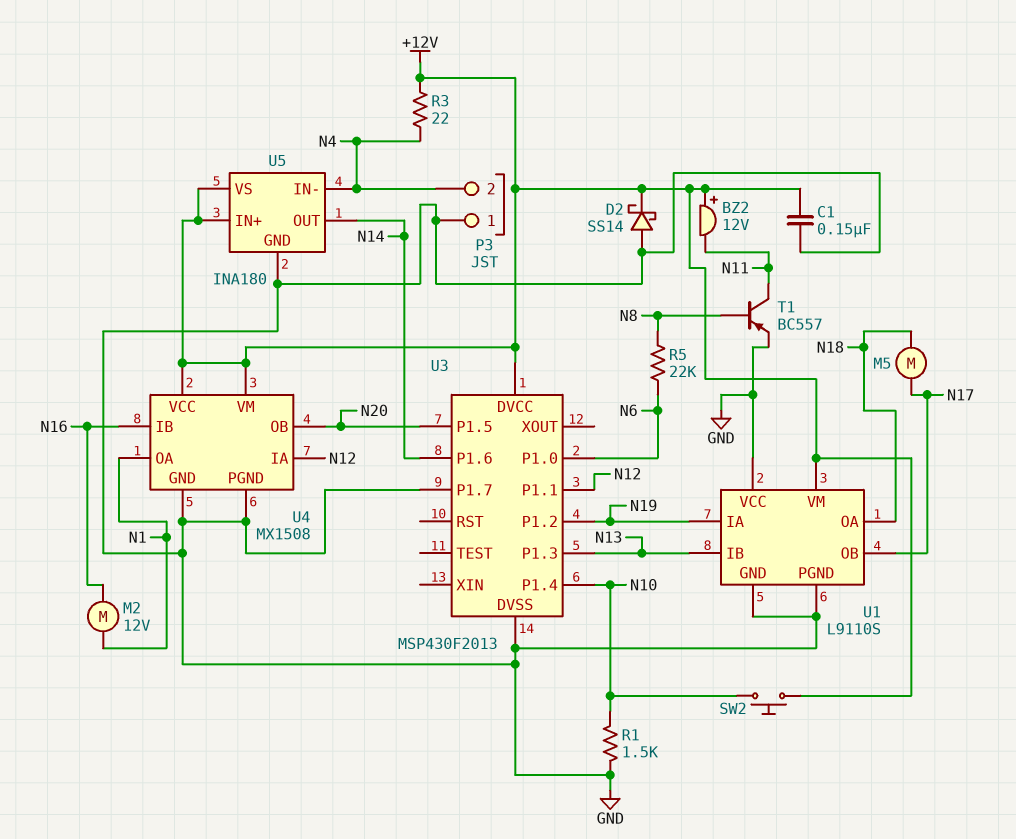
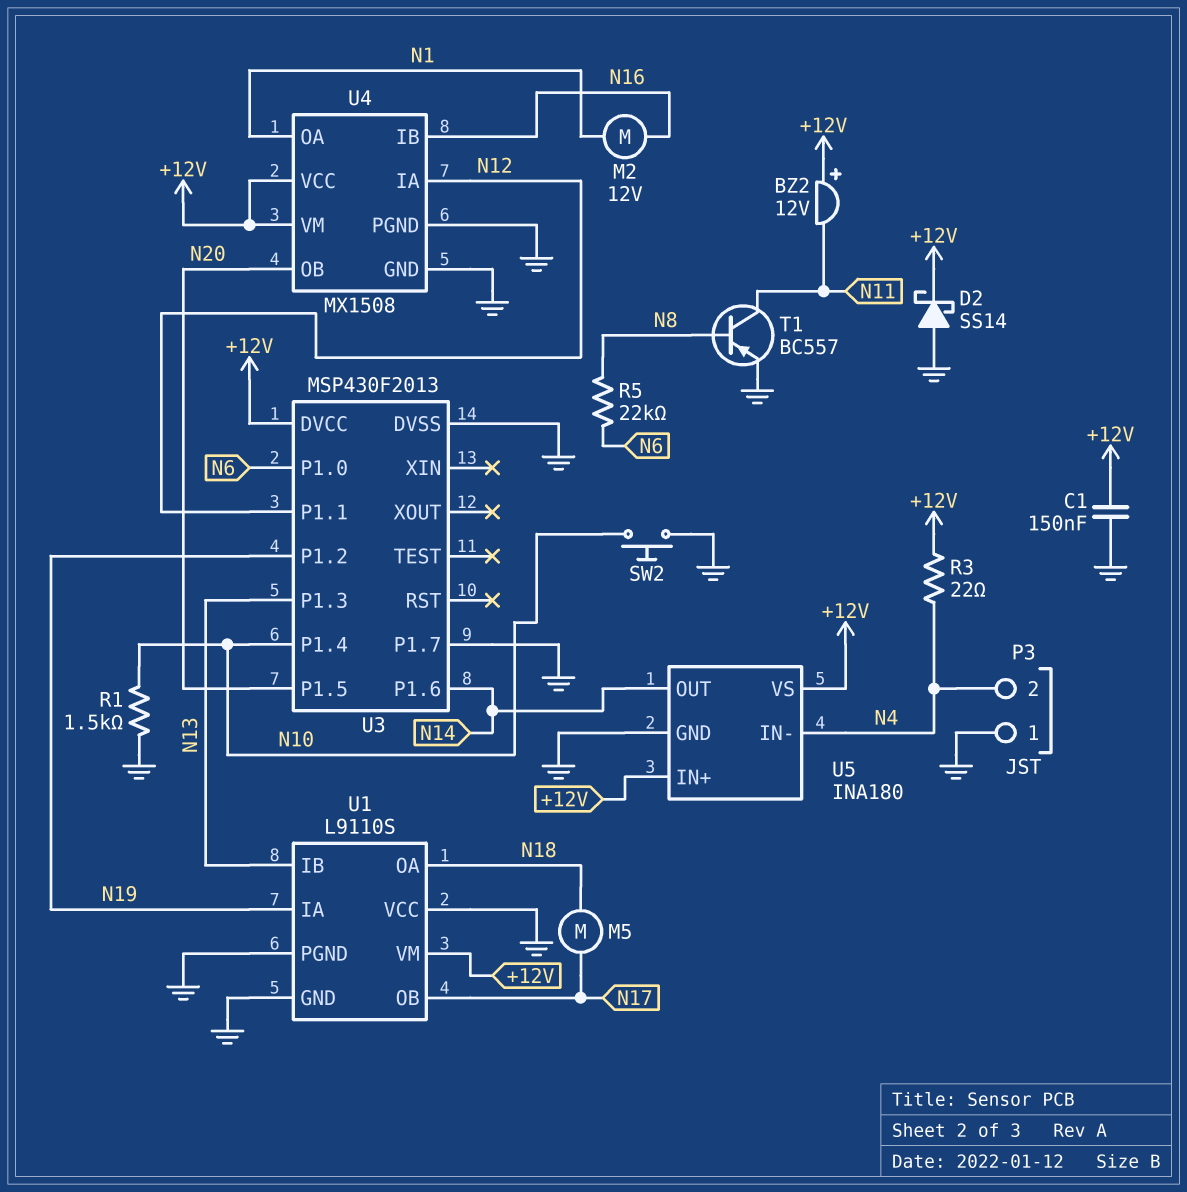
SW2: button (+12V, N10) -> button (GND, N10)

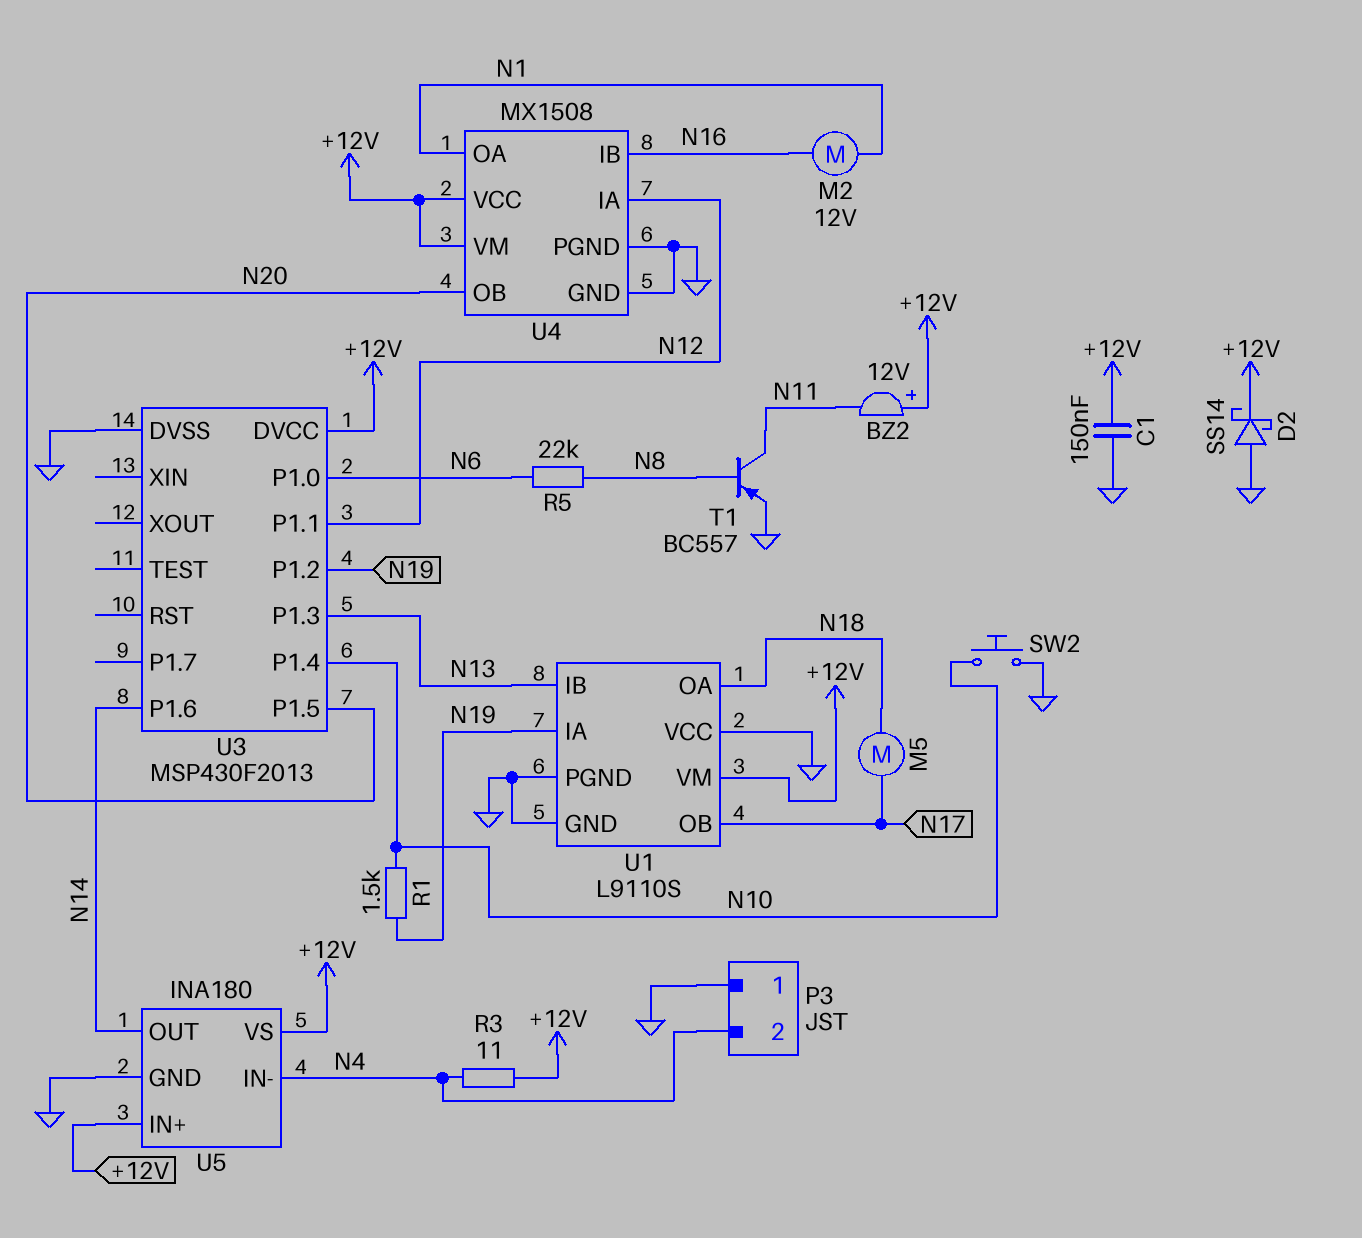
R1: 1.5k (GND, N10) -> 1.5k (N10, N19)
R3: 22 (+12V, N4) -> 11 (+12V, N4)
U3 pin P1.7: GND -> none

